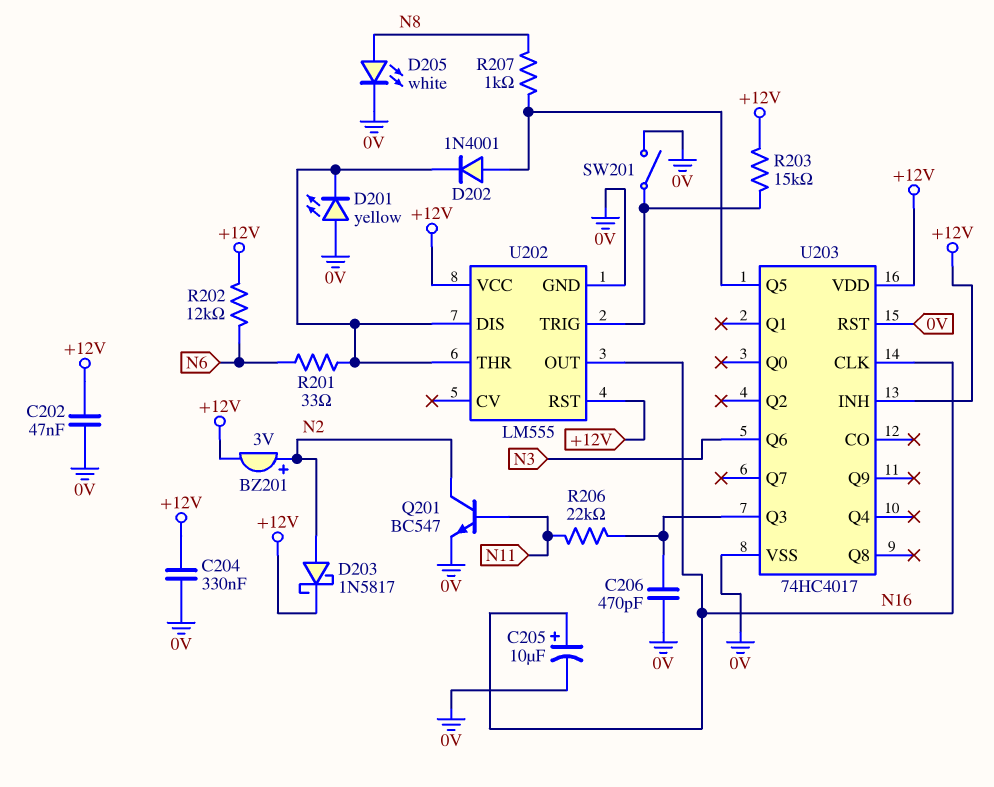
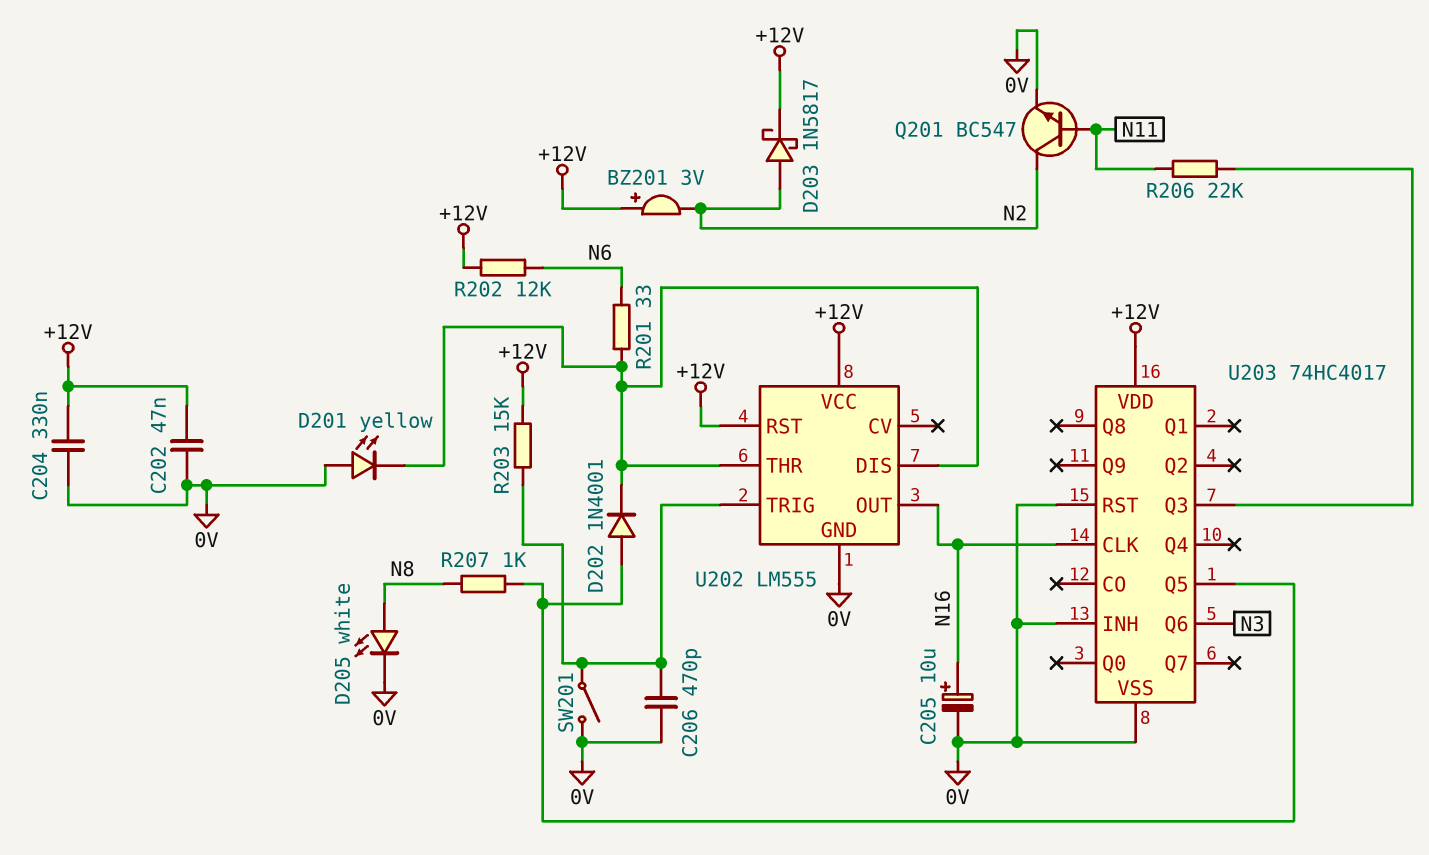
BZ201: buzzer 3V (plus N2, minus +12V) -> buzzer 3V (plus +12V, minus N2)
C206: 470pF (0V, U203/Q3) -> 470pF (0V, U202/TRIG)
U203 pin INH: +12V -> 0V

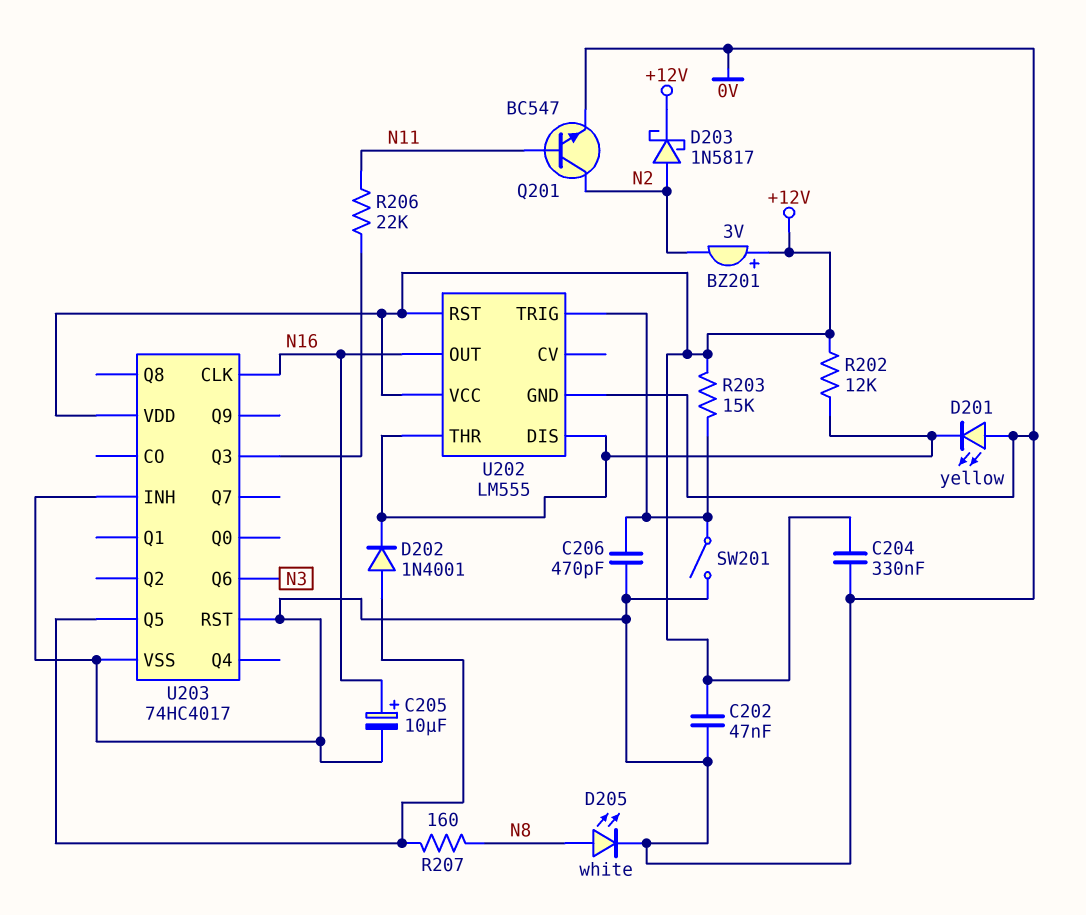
R201: 33 (N6, U202/DIS) -> none
R202: 12k (+12V, N6) -> 12k (+12V, U202/DIS)
R207: 1k (N8, U203/Q5) -> 160 (N8, U203/Q5)

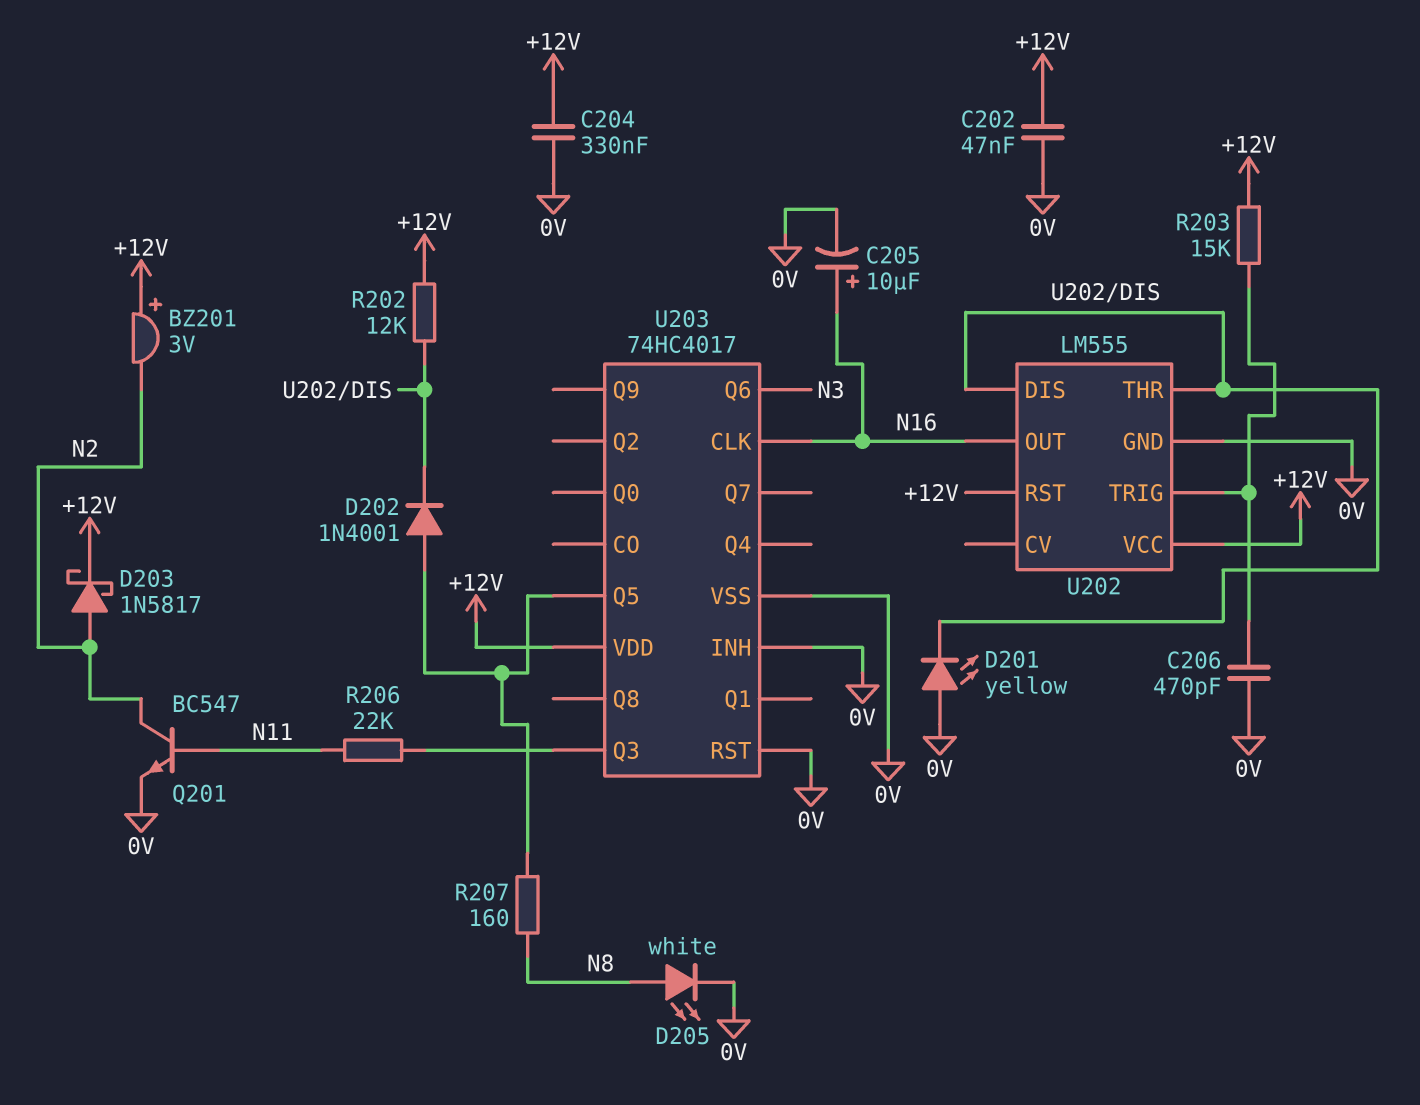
SW201: switch (0V, U202/TRIG) -> none

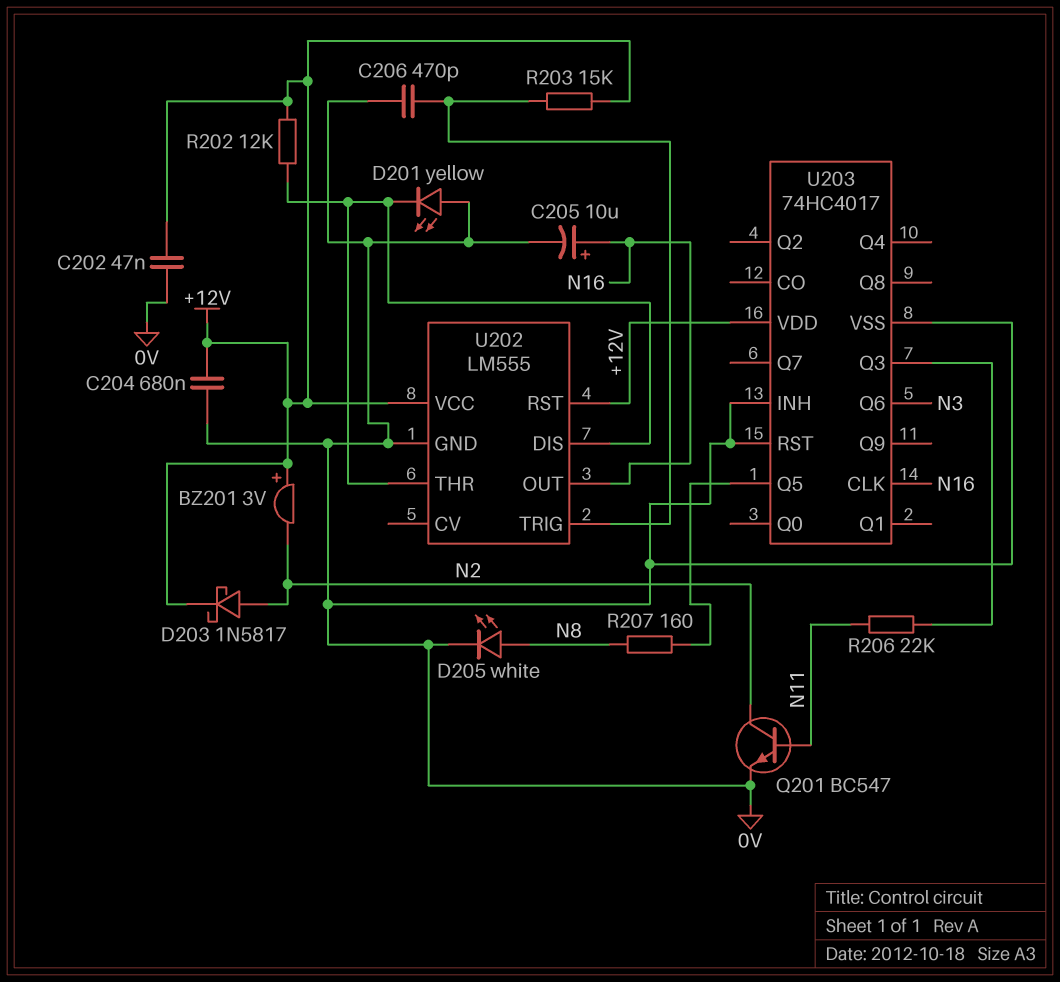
C204: 330nF (+12V, 0V) -> 680nF (+12V, 0V)
D202: diode 1N4001 (A U203/Q5, K U202/DIS) -> none

